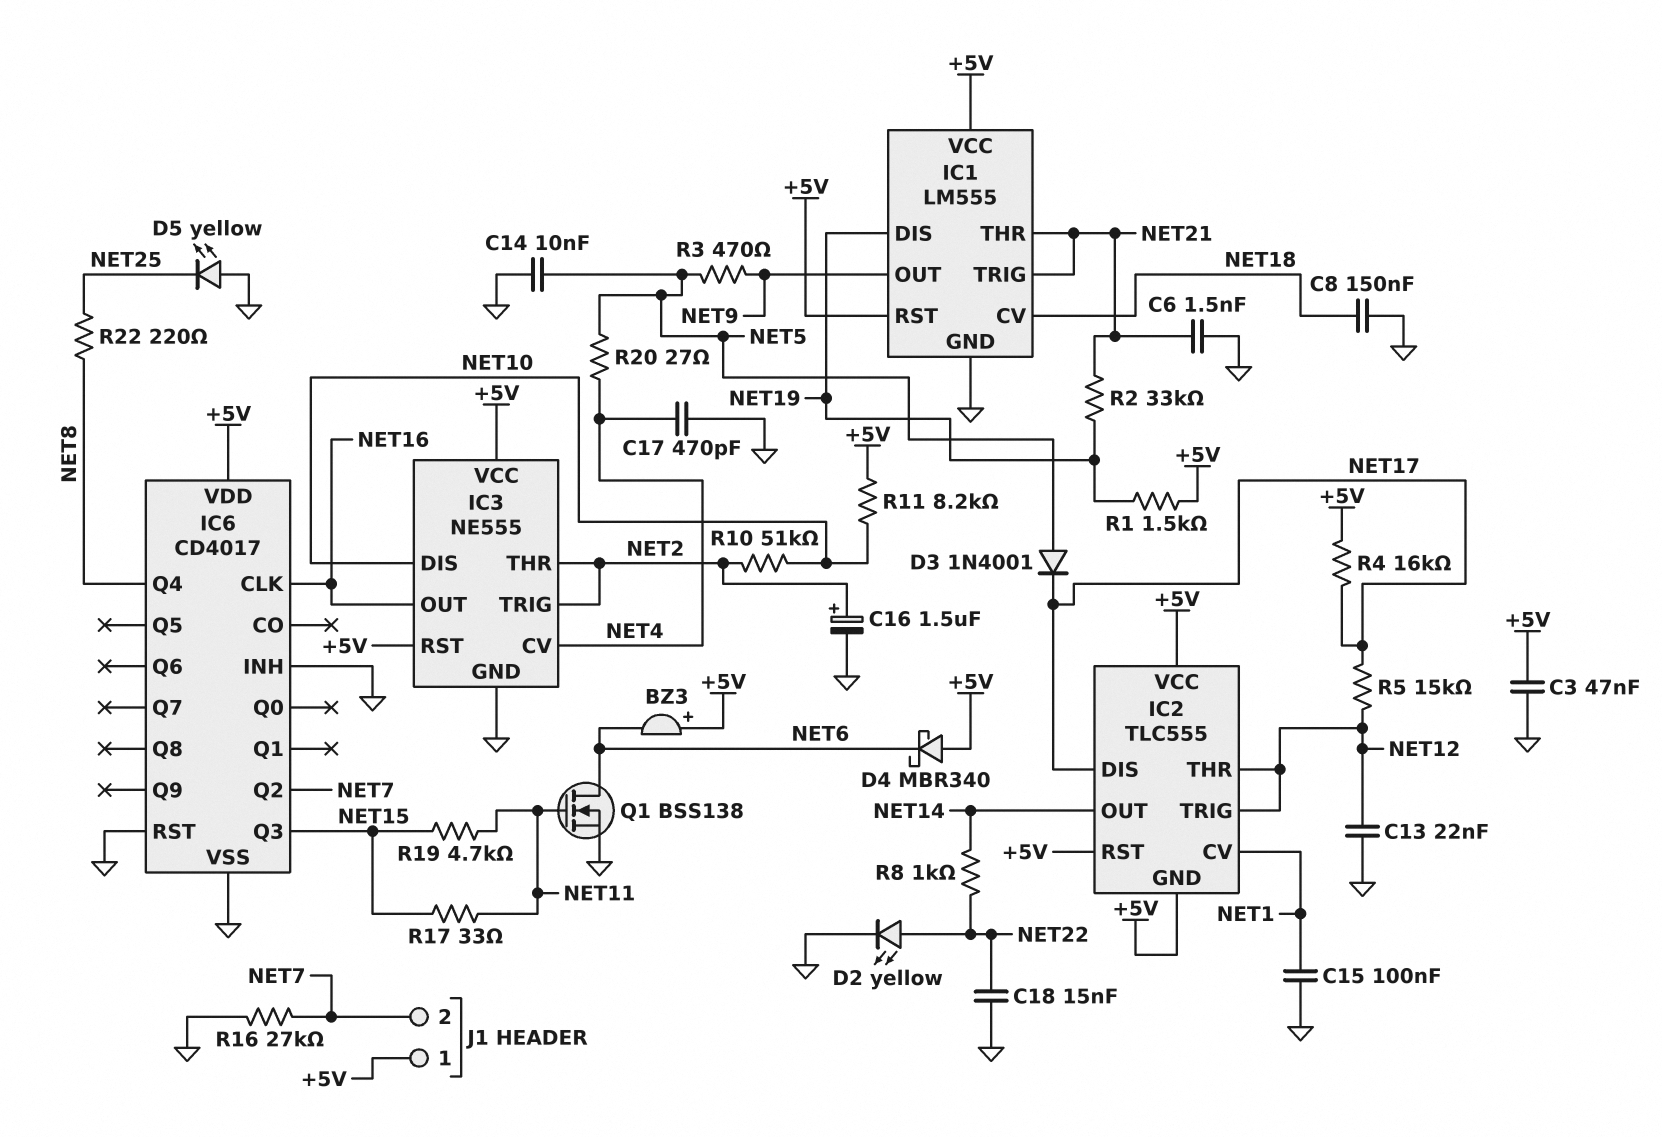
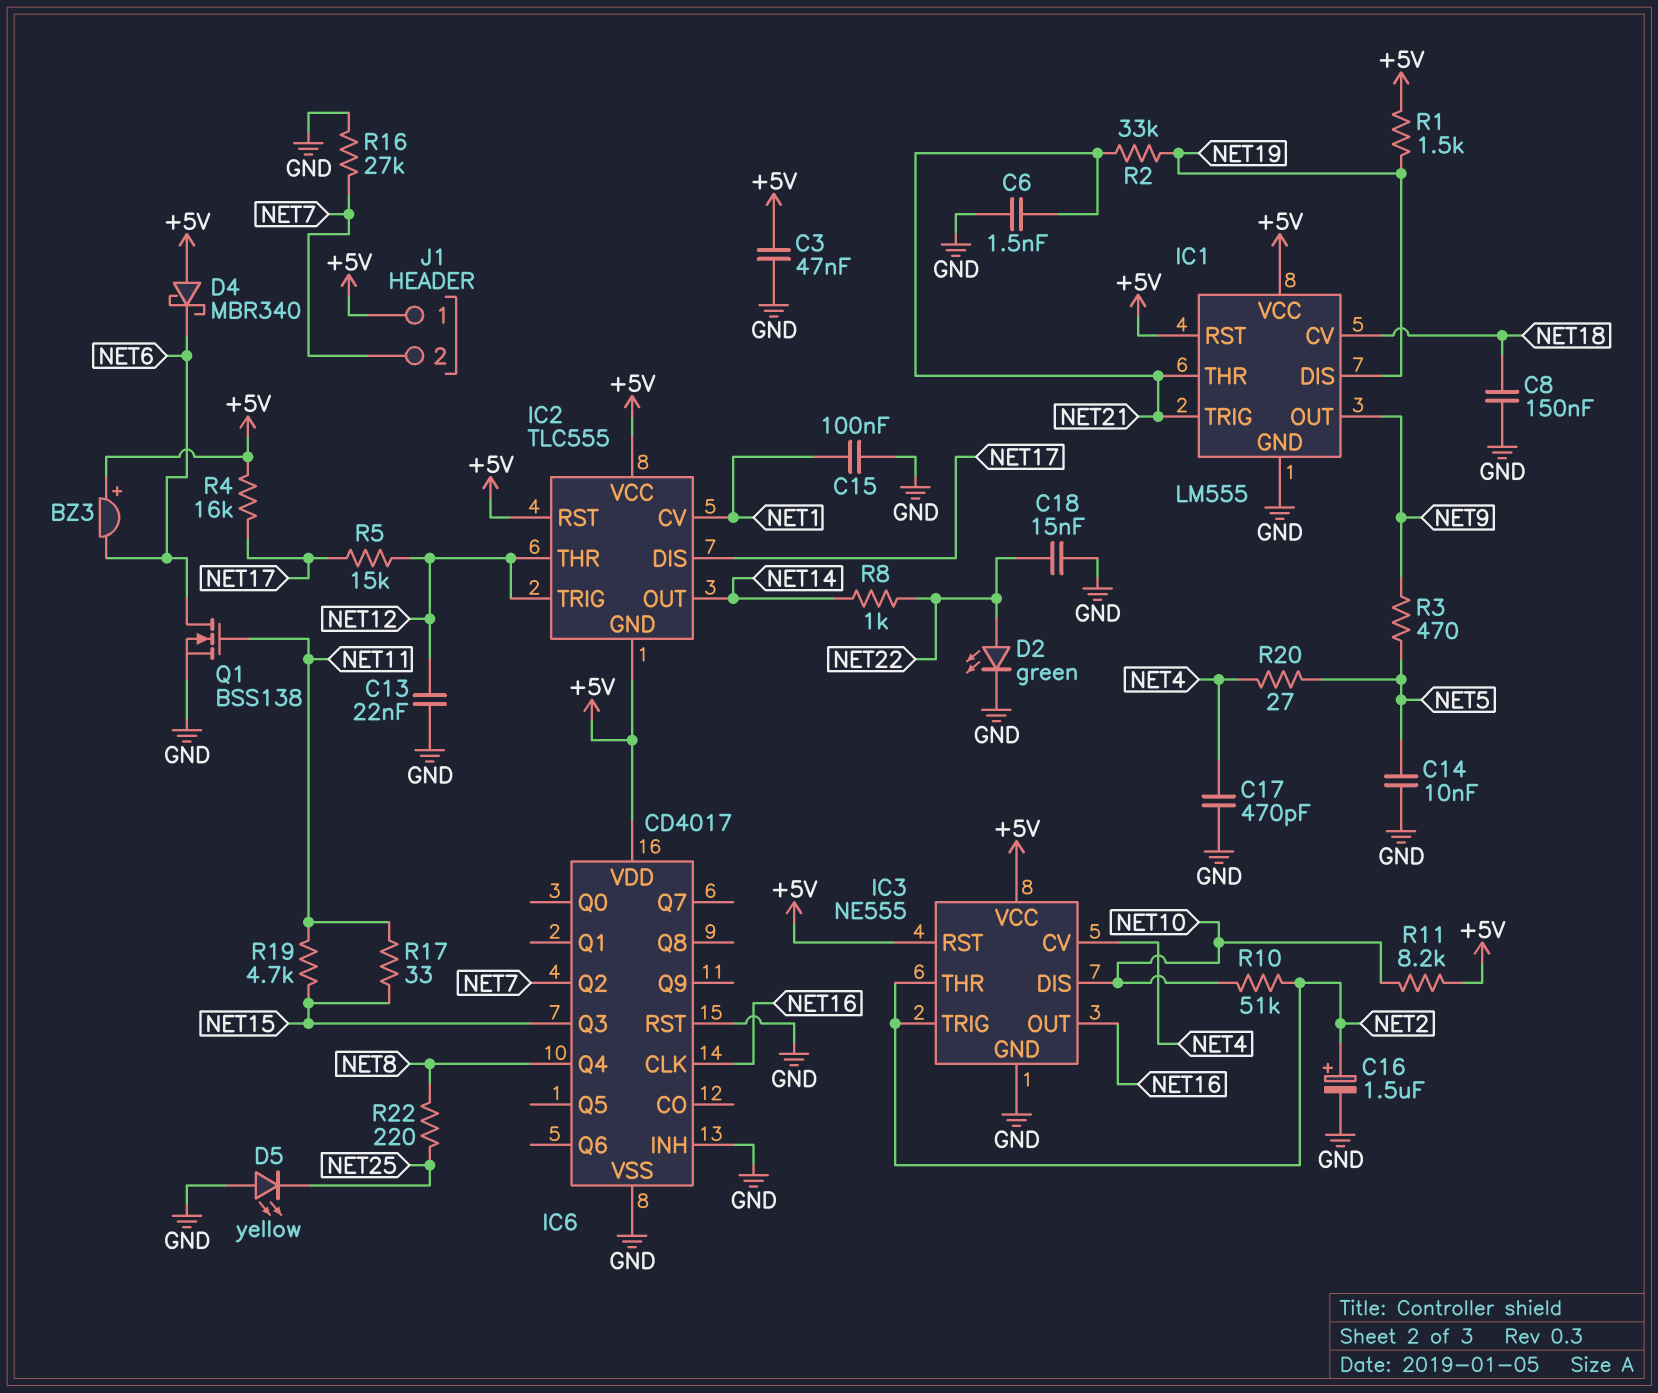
D2: LED yellow (A NET22, K GND) -> LED green (A NET22, K GND)
D3: diode 1N4001 (A NET5, K NET17) -> none

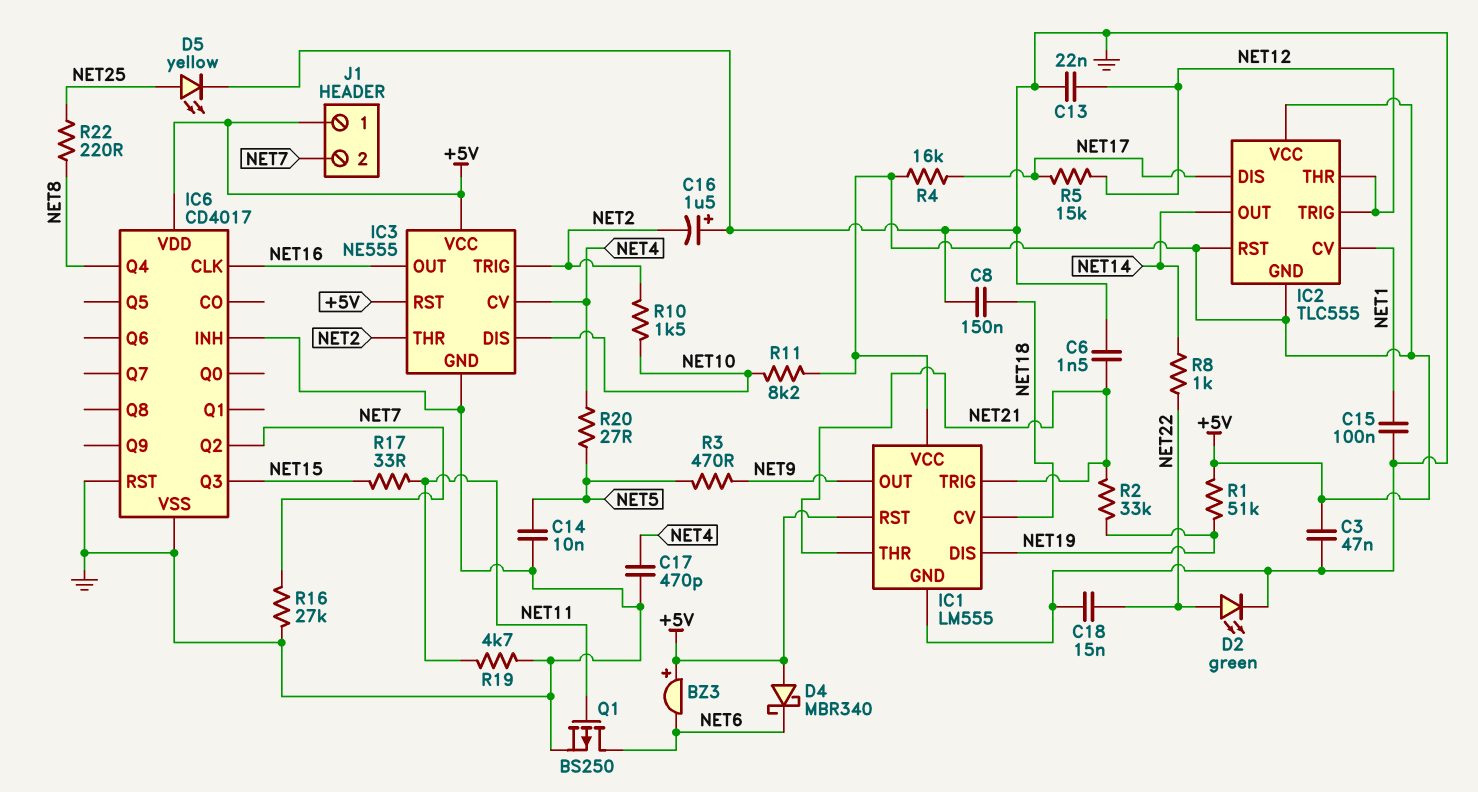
C16: 1.5uF (plus NET2, minus GND) -> 1.5uF (plus GND, minus NET2)
D5: LED yellow (A GND, K NET25) -> LED yellow (A NET25, K GND)
Q1: NMOS BSS138 (G NET11, D NET6, S GND) -> PMOS BS250 (G NET11, D NET6, S GND)
R1: 1.5k (+5V, NET19) -> 51k (+5V, NET19)
R10: 51k (NET2, NET10) -> 1.5k (NET2, NET10)
R19: 4.7k (NET11, NET15) -> 4.7k (GND, NET11)

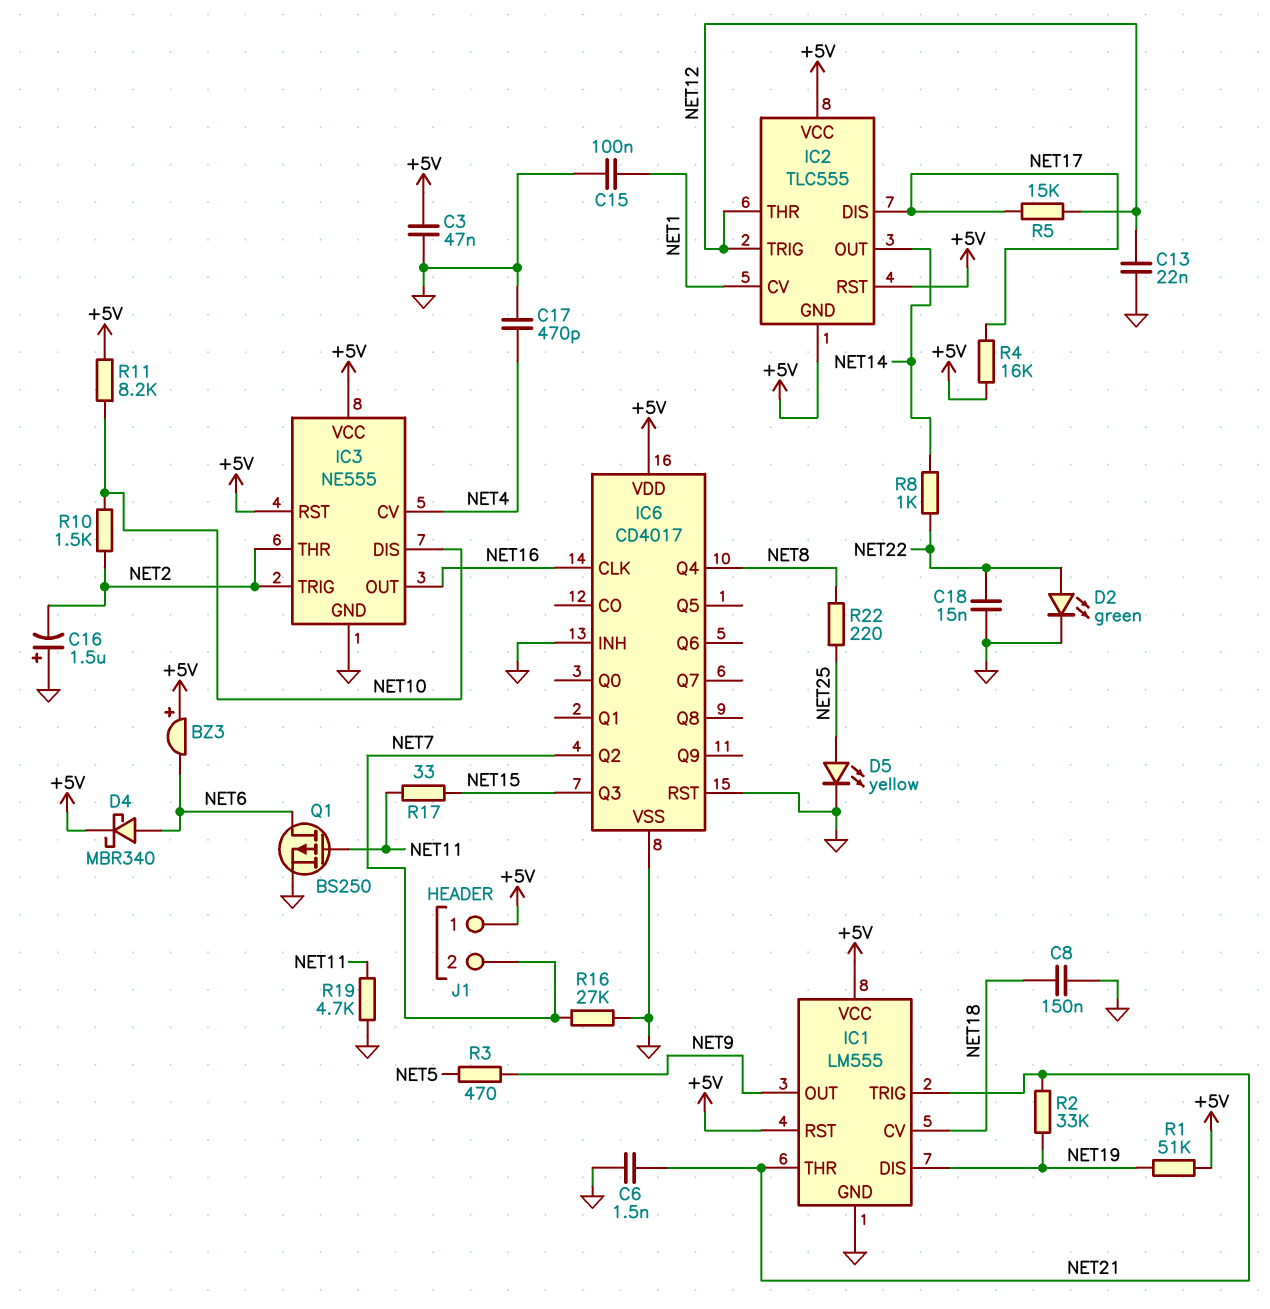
C14: 10nF (GND, NET5) -> none
D4: schottky MBR340 (A +5V, K NET6) -> schottky MBR340 (A NET6, K +5V)
R20: 27 (NET4, NET5) -> none

